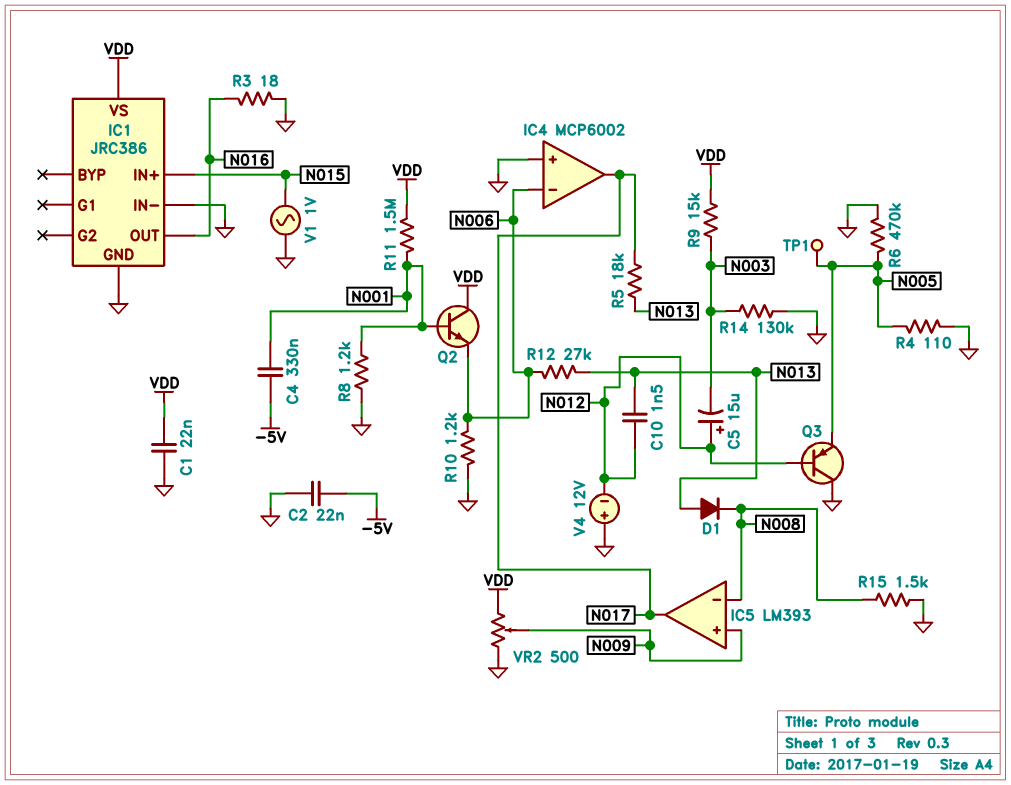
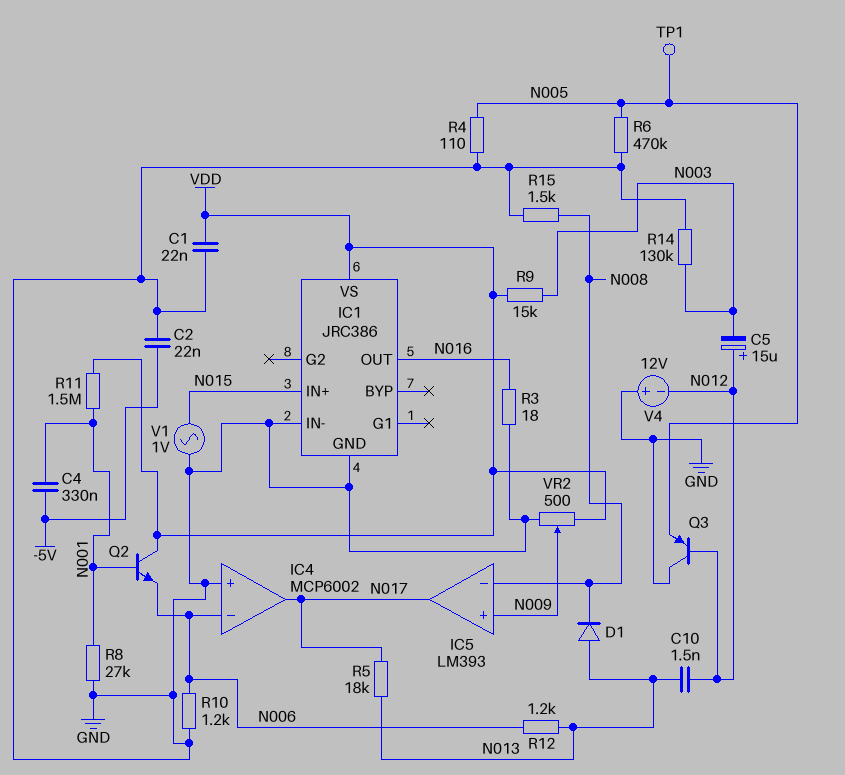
R8: 1.2k (GND, N001) -> 27k (GND, N001)
R12: 27k (N006, N013) -> 1.2k (N006, N013)

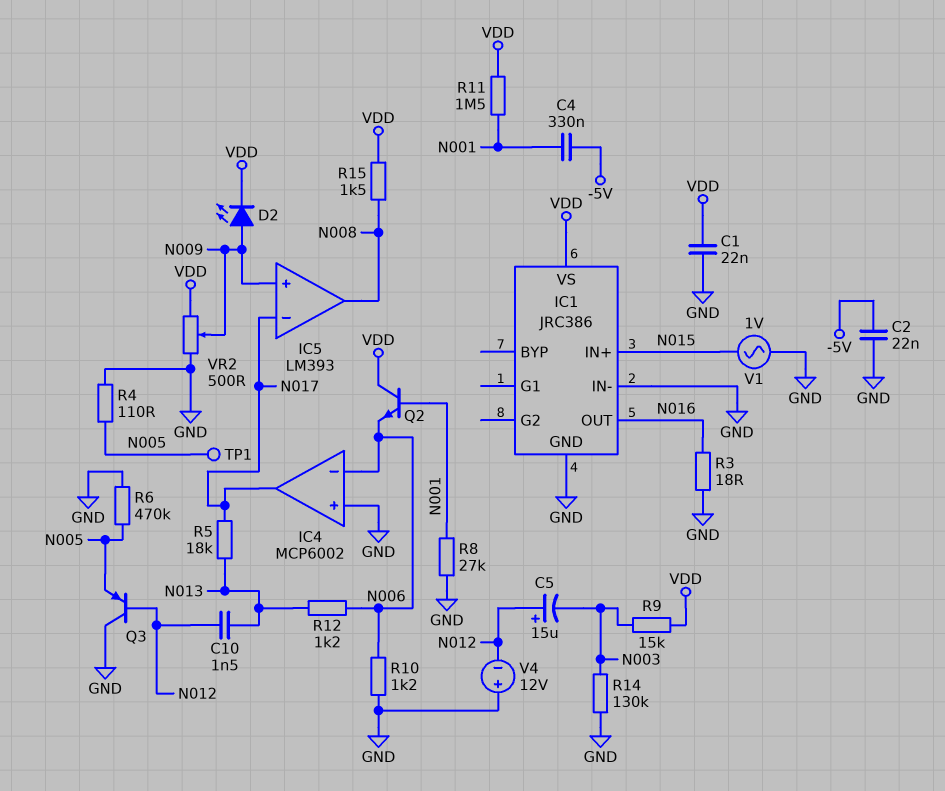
D1: diode (A N013, K N008) -> none
D2: none -> LED (A N009, K VDD)
IC5 pin in-: N008 -> N017
IC5 pin out: N017 -> N008
R15: 1.5k (GND, N008) -> 1.5k (N008, VDD)

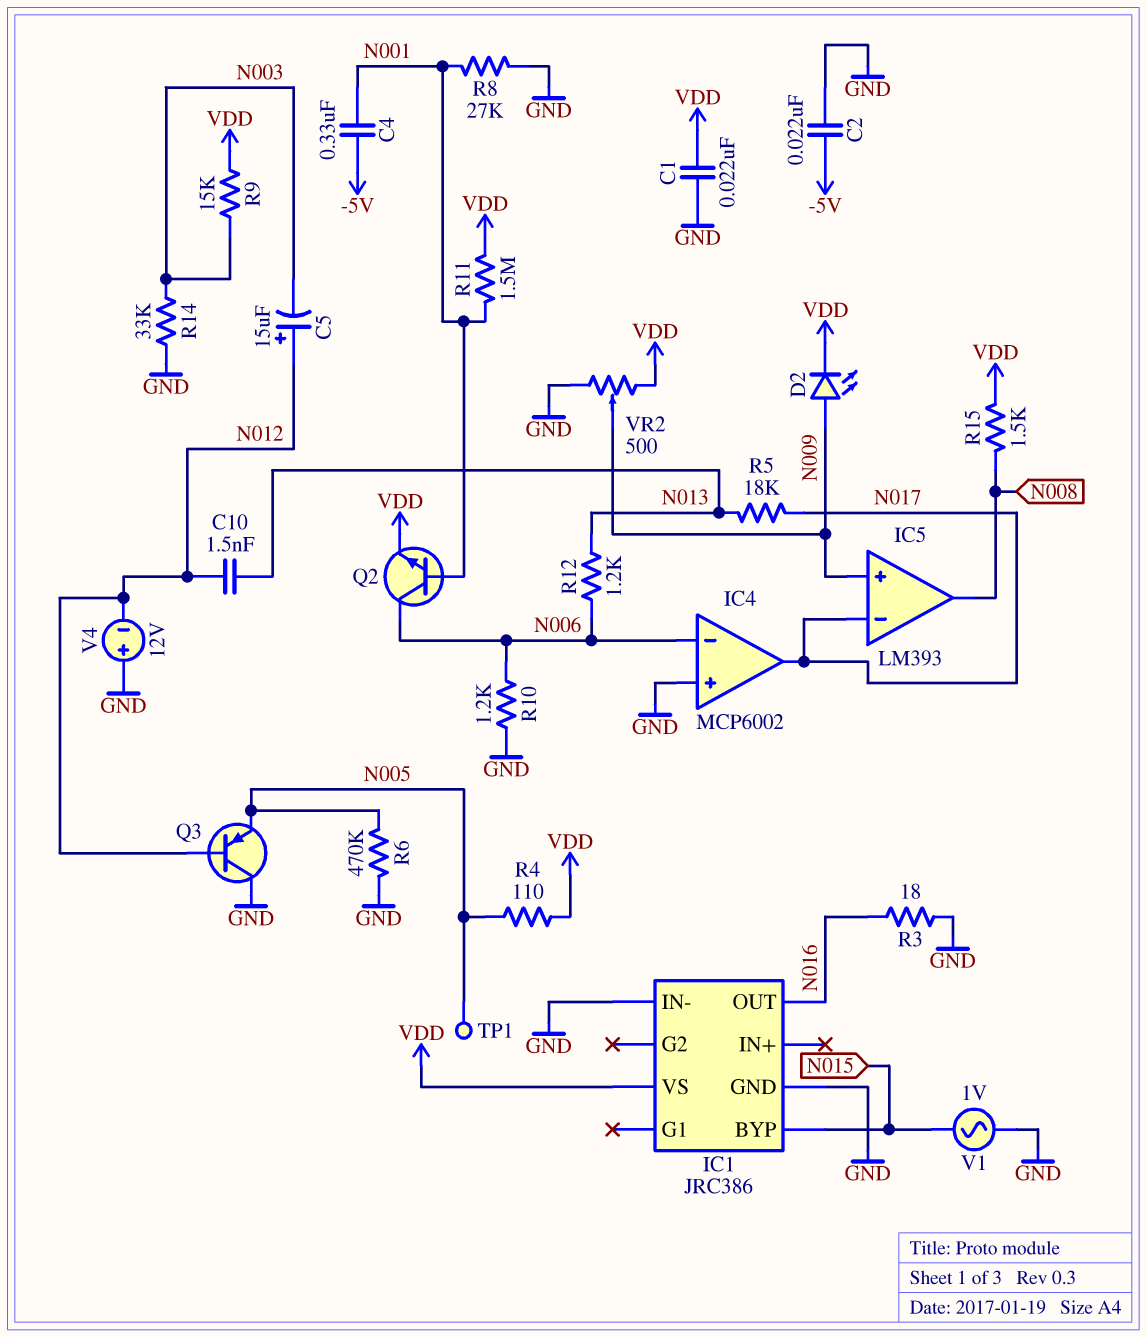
IC1 pin BYP: none -> N015
IC1 pin IN+: N015 -> none
Q2: NPN (B N001, C VDD, E N006) -> NPN (B N001, C N006, E VDD)
R4: 110 (GND, N005) -> 110 (N005, VDD)
R14: 130k (GND, N003) -> 33k (GND, N003)

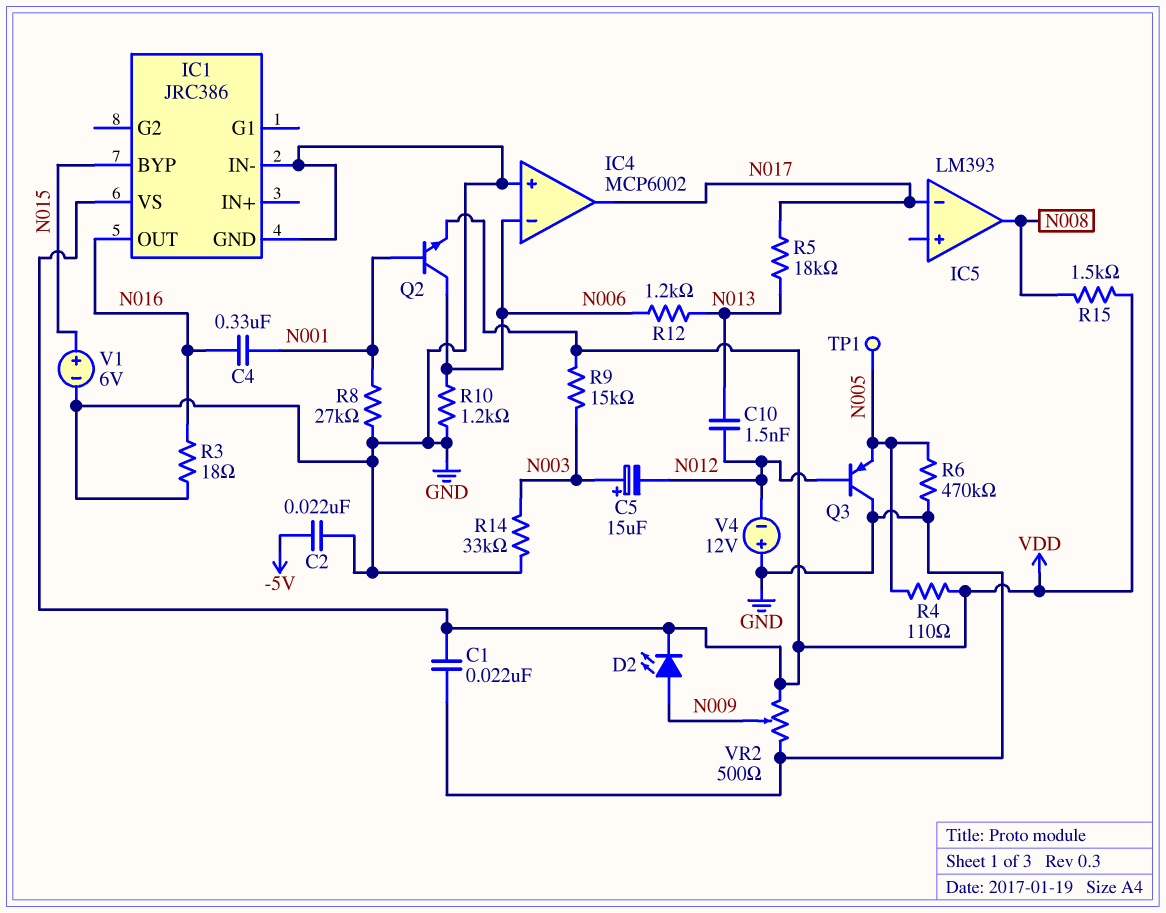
C4: 330nF (-5V, N001) -> 330nF (N001, N016)
C5: 15uF (plus N012, minus N003) -> 15uF (plus N003, minus N012)
IC5 pin in+: N009 -> none
R11: 1.5M (N001, VDD) -> none
V1: AC 1V (GND, N015) -> 6V (plus N015, minus GND)

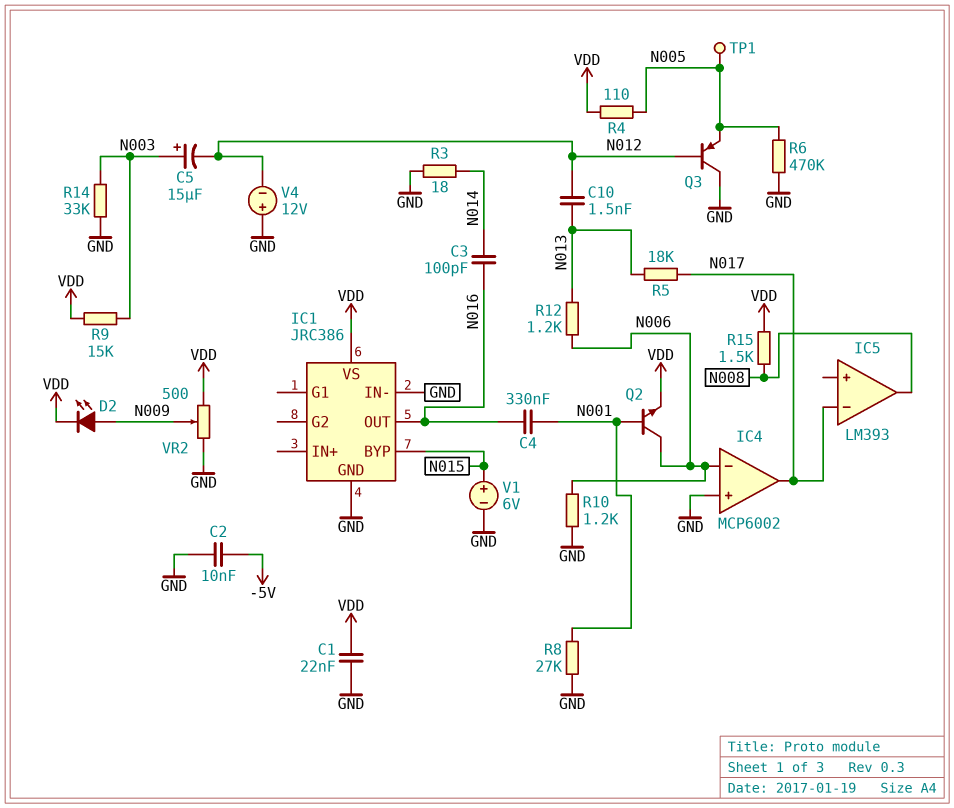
C2: 22nF (-5V, GND) -> 10nF (-5V, GND)
C3: none -> 100pF (N014, N016)
R3: 18 (GND, N016) -> 18 (GND, N014)

